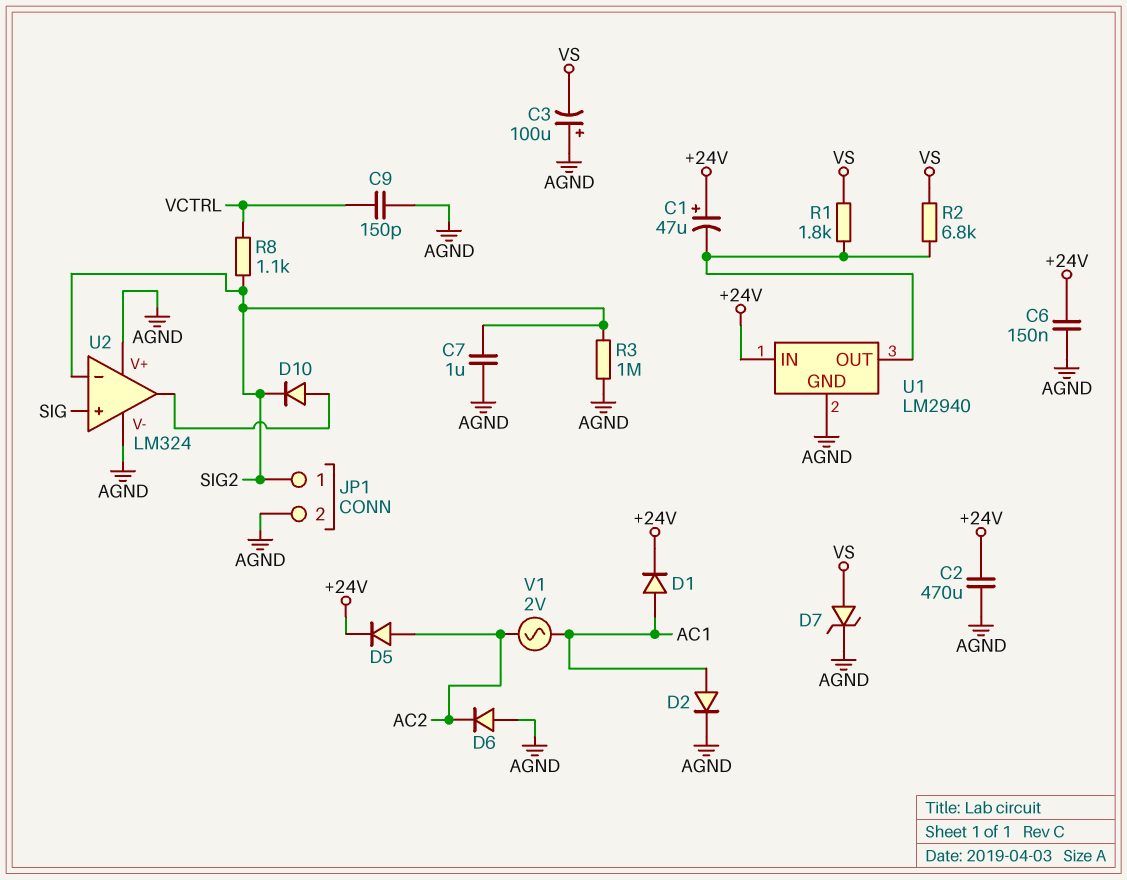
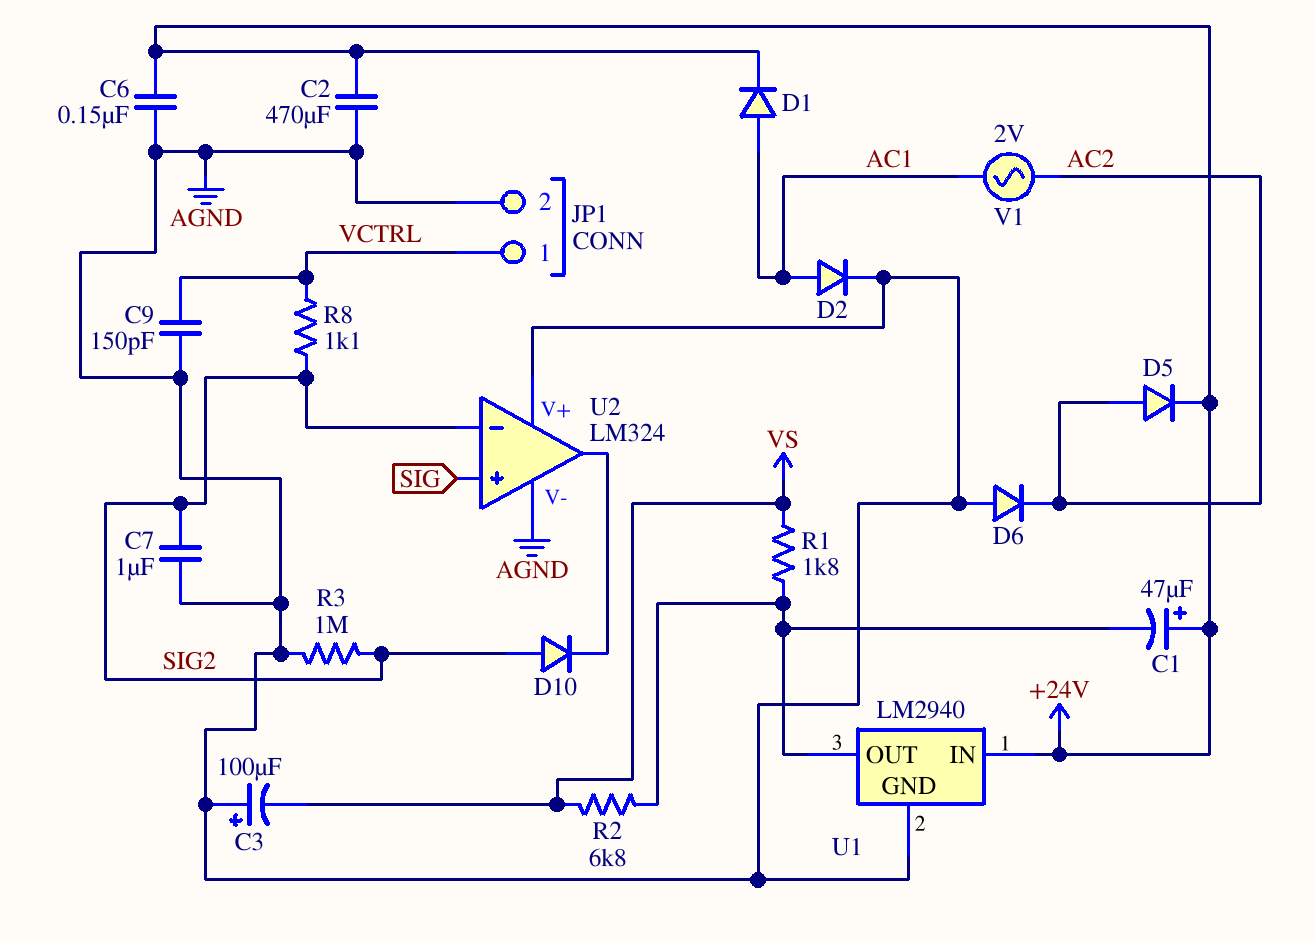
D7: zener (A VS, K AGND) -> none
D10: diode (A U2/out, K SIG2) -> diode (A SIG2, K U2/out)
JP1 pin 1: SIG2 -> VCTRL

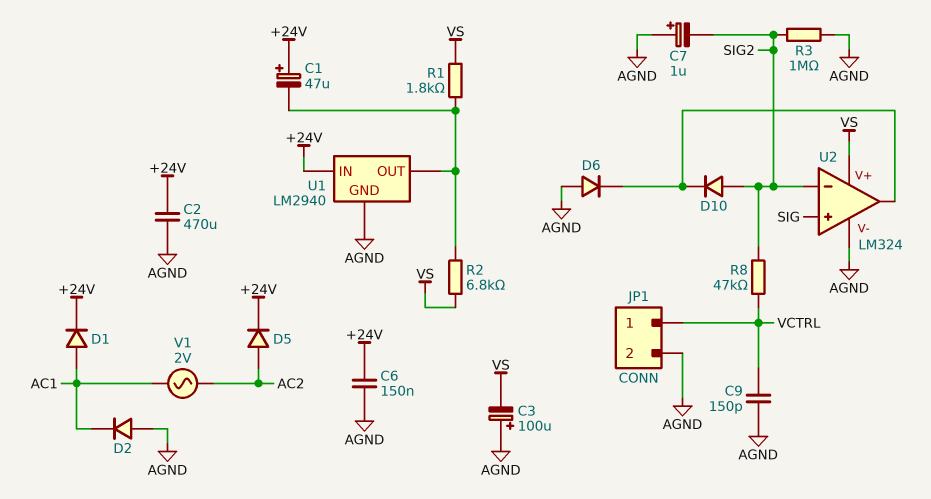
C7: 1uF (AGND, SIG2) -> 1uF (plus AGND, minus SIG2)
D2: diode (A AC1, K AGND) -> diode (A AGND, K AC1)
D6: diode (A AGND, K AC2) -> diode (A AGND, K U2/out)
R8: 1.1k (SIG2, VCTRL) -> 47k (SIG2, VCTRL)
U2 pin V+: AGND -> VS

